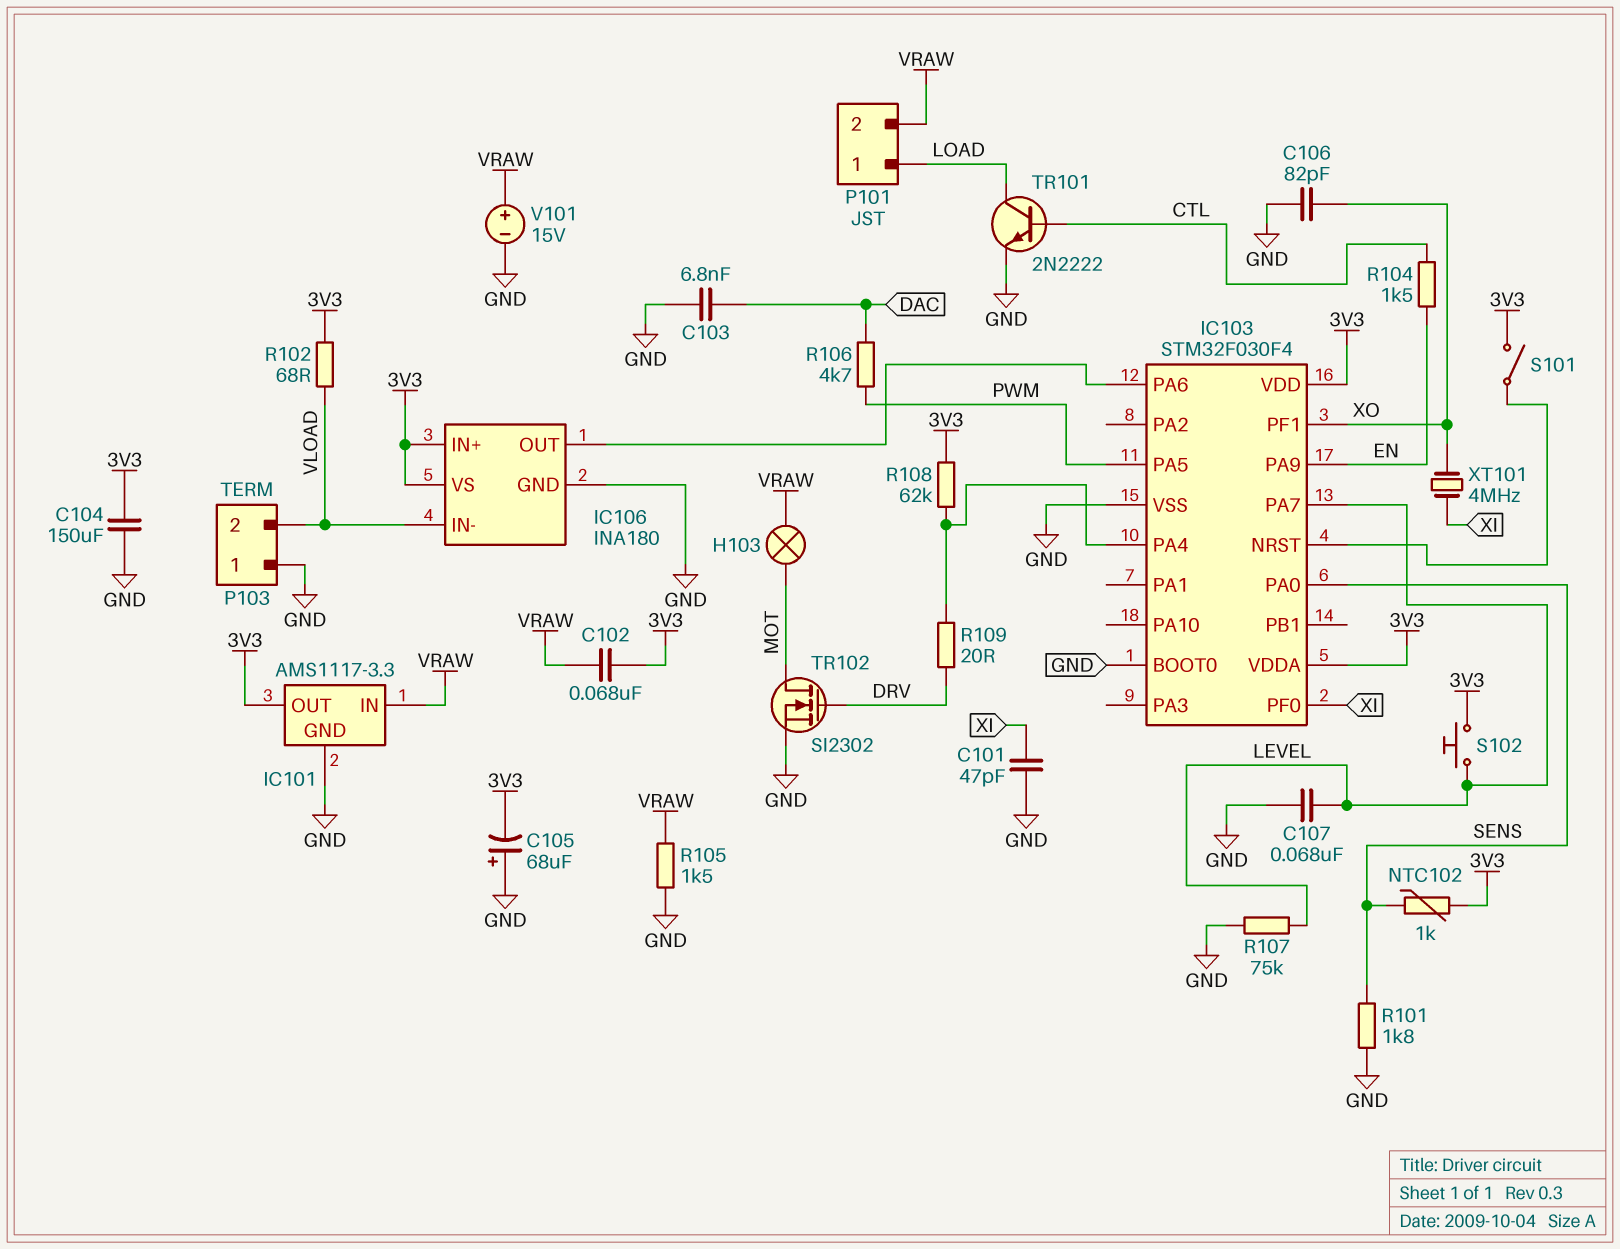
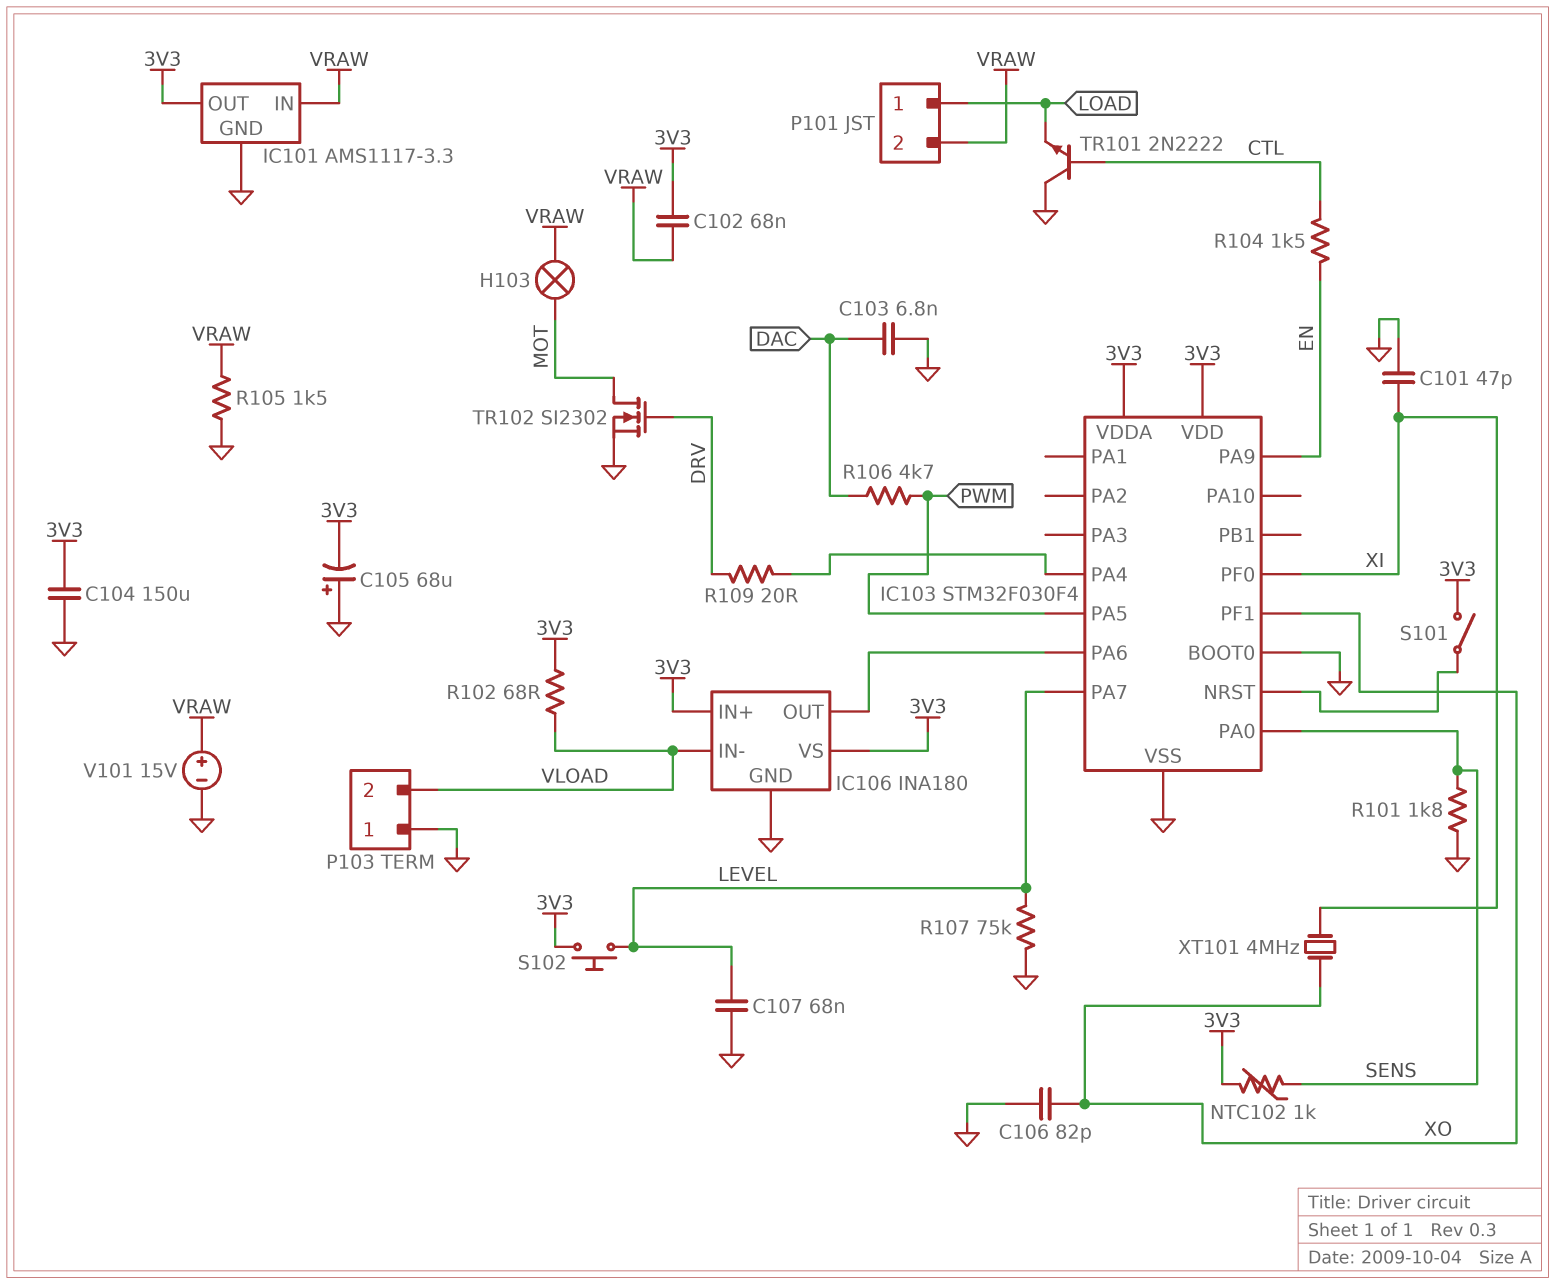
R108: 62k (3V3, IC103/PA4) -> none
TR101: NPN 2N2222 (B CTL, C LOAD, E GND) -> NPN 2N2222 (B CTL, C GND, E LOAD)

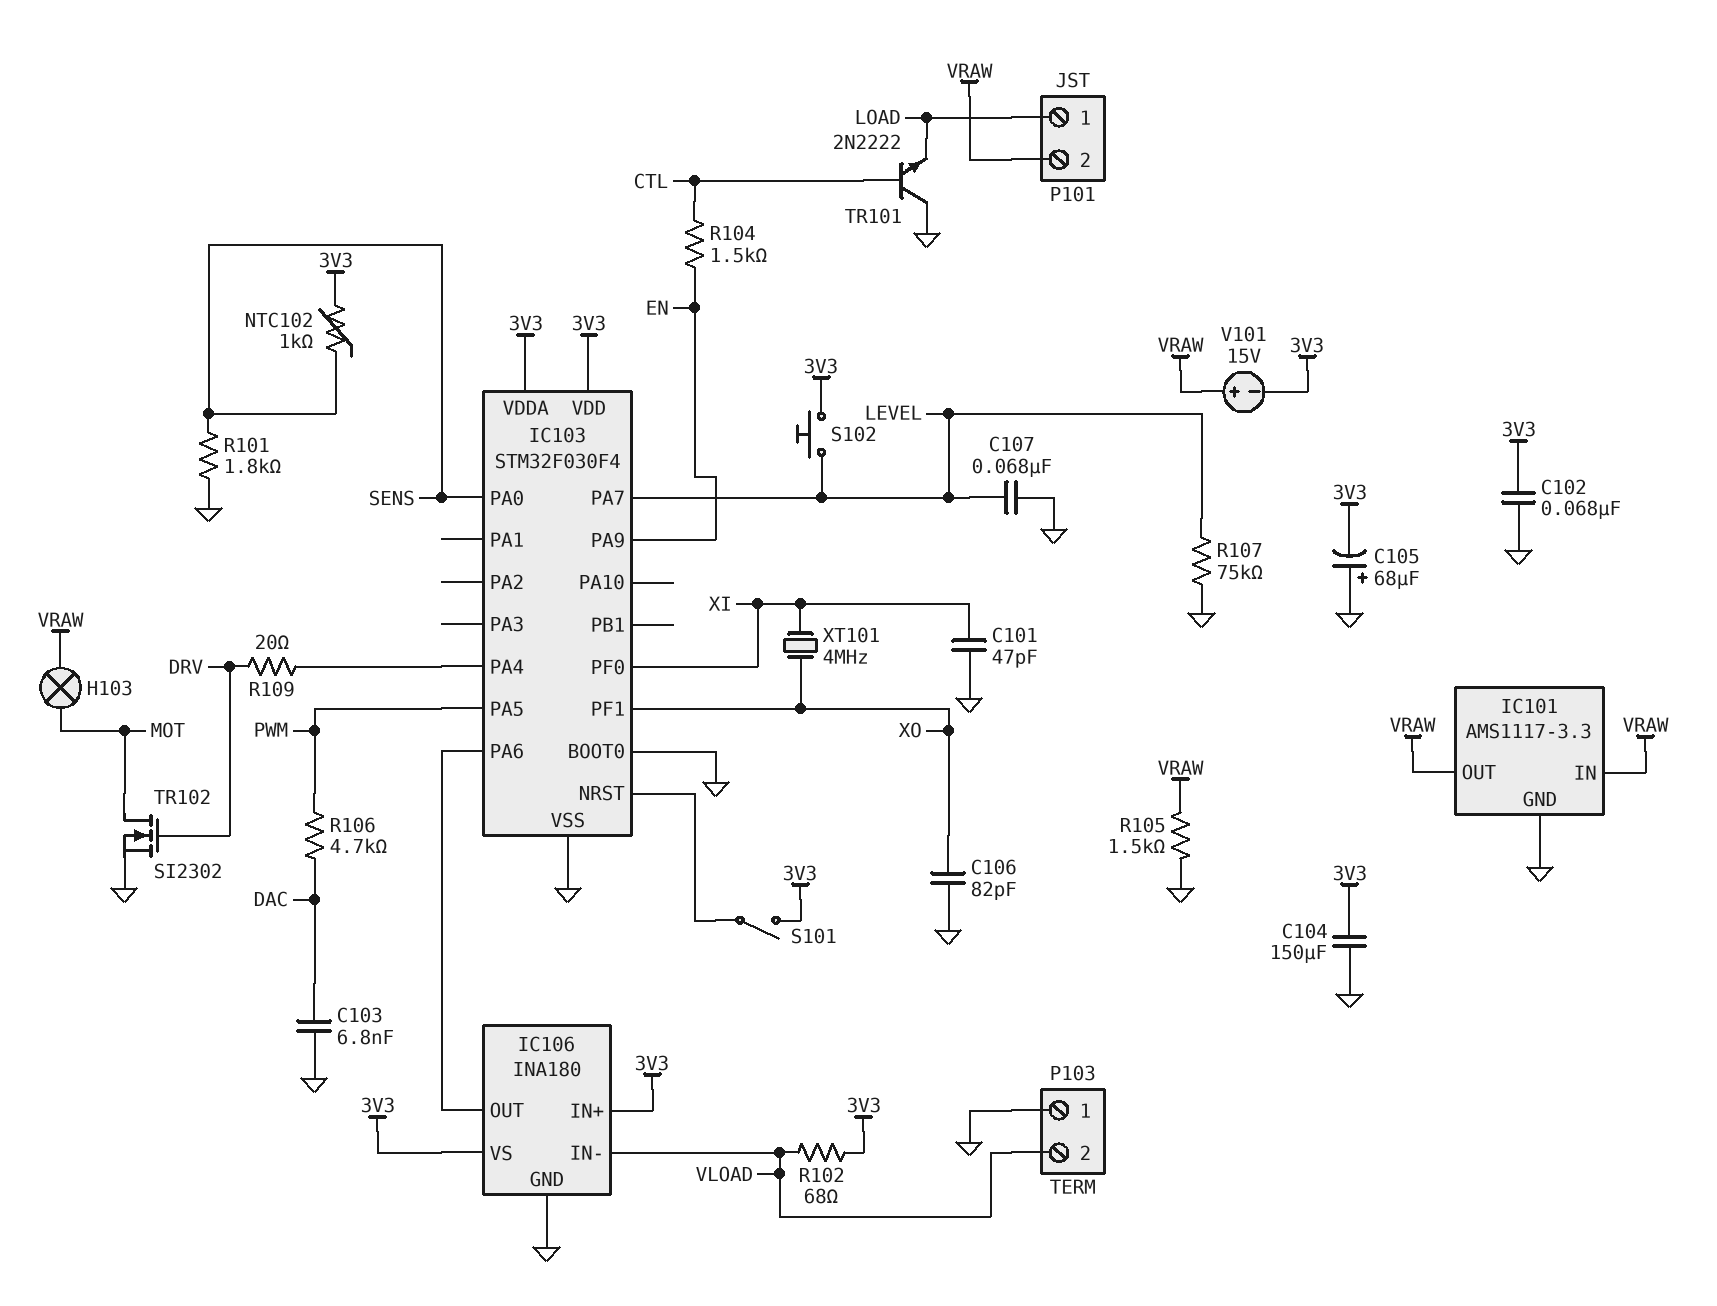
C102: 68nF (3V3, VRAW) -> 68nF (3V3, GND)
IC101 pin OUT: 3V3 -> VRAW
V101: 15V (plus VRAW, minus GND) -> 15V (plus VRAW, minus 3V3)

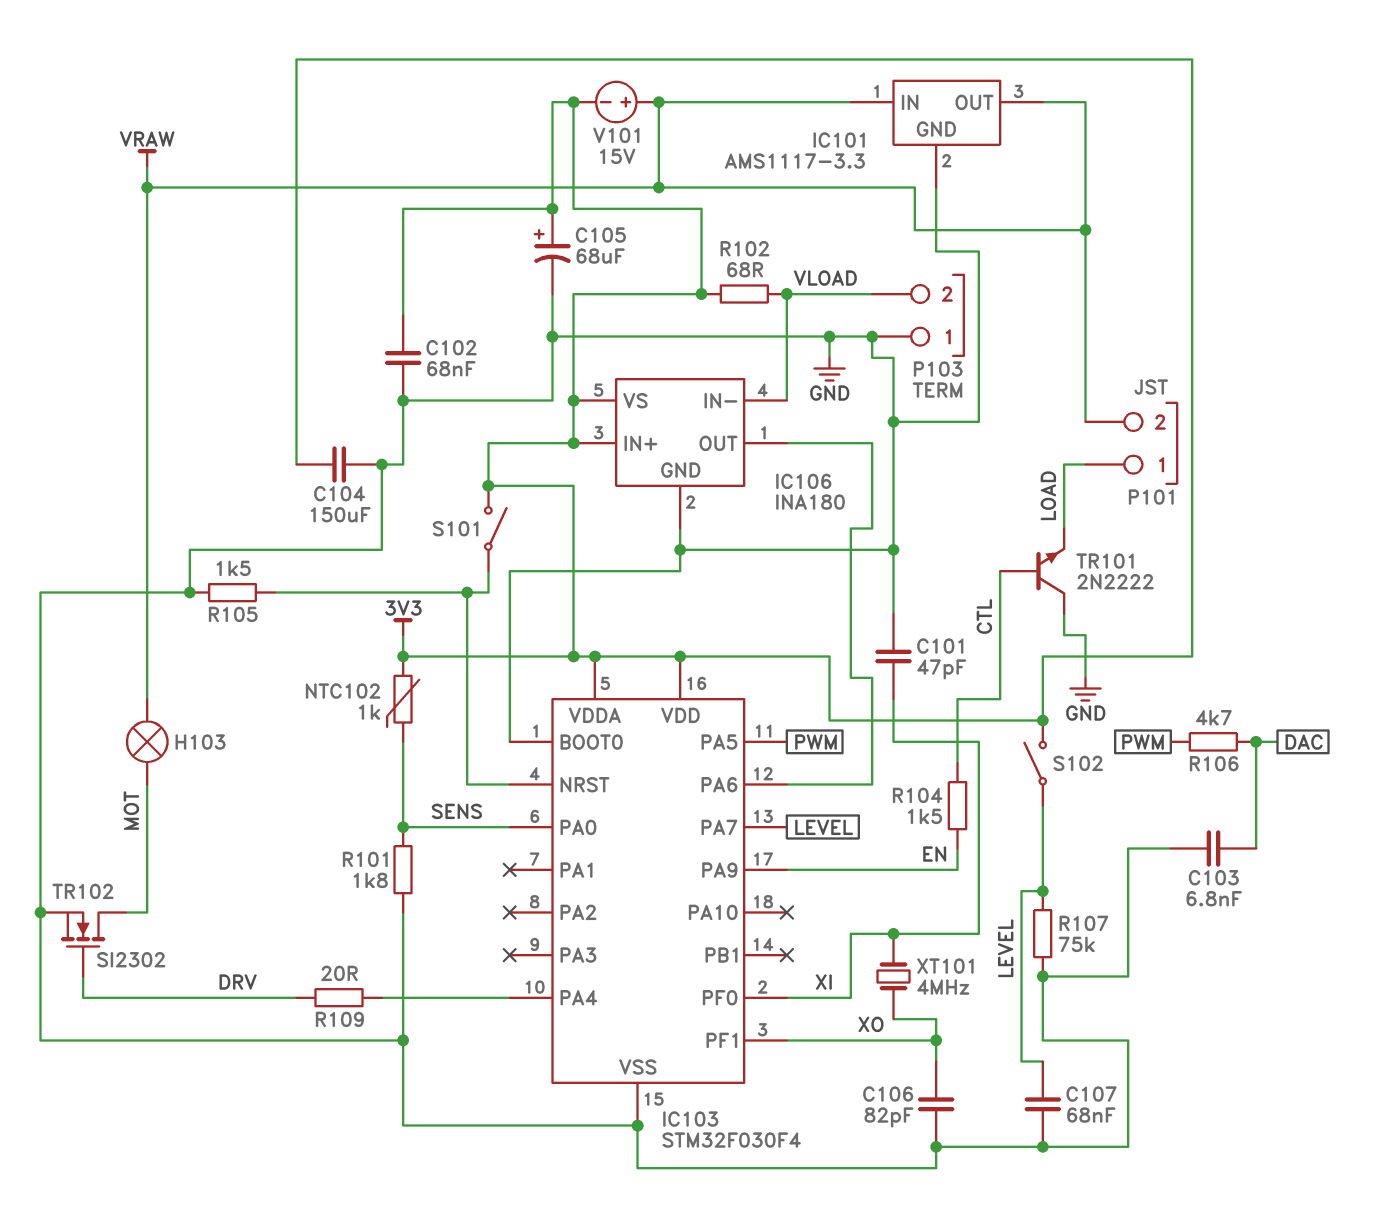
C105: 68uF (plus GND, minus 3V3) -> 68uF (plus 3V3, minus GND)
R105: 1.5k (GND, VRAW) -> 1.5k (GND, IC103/NRST)
S102: button (3V3, LEVEL) -> switch (3V3, LEVEL)

